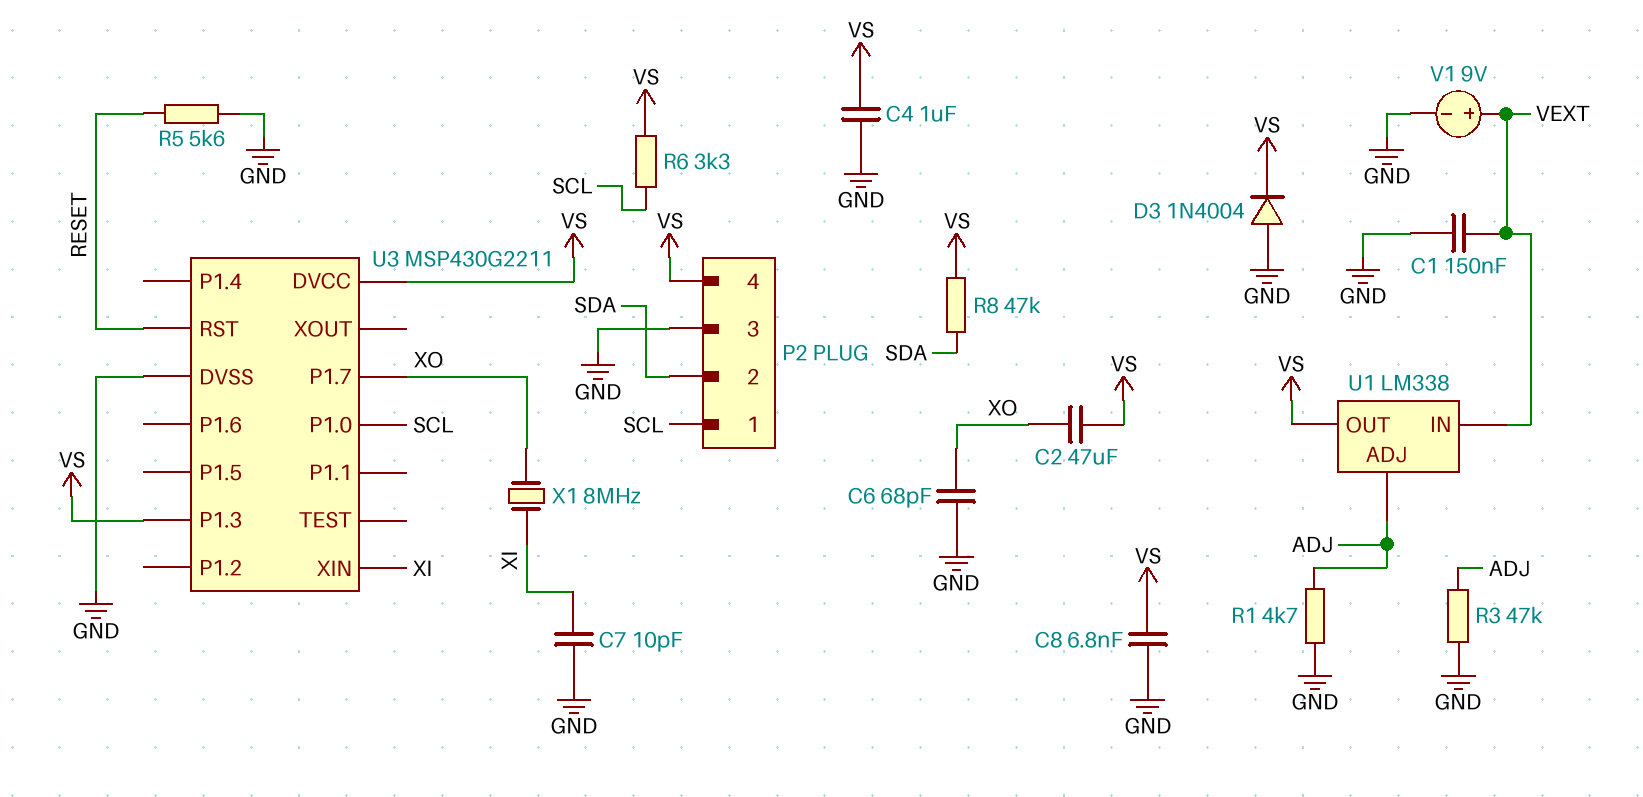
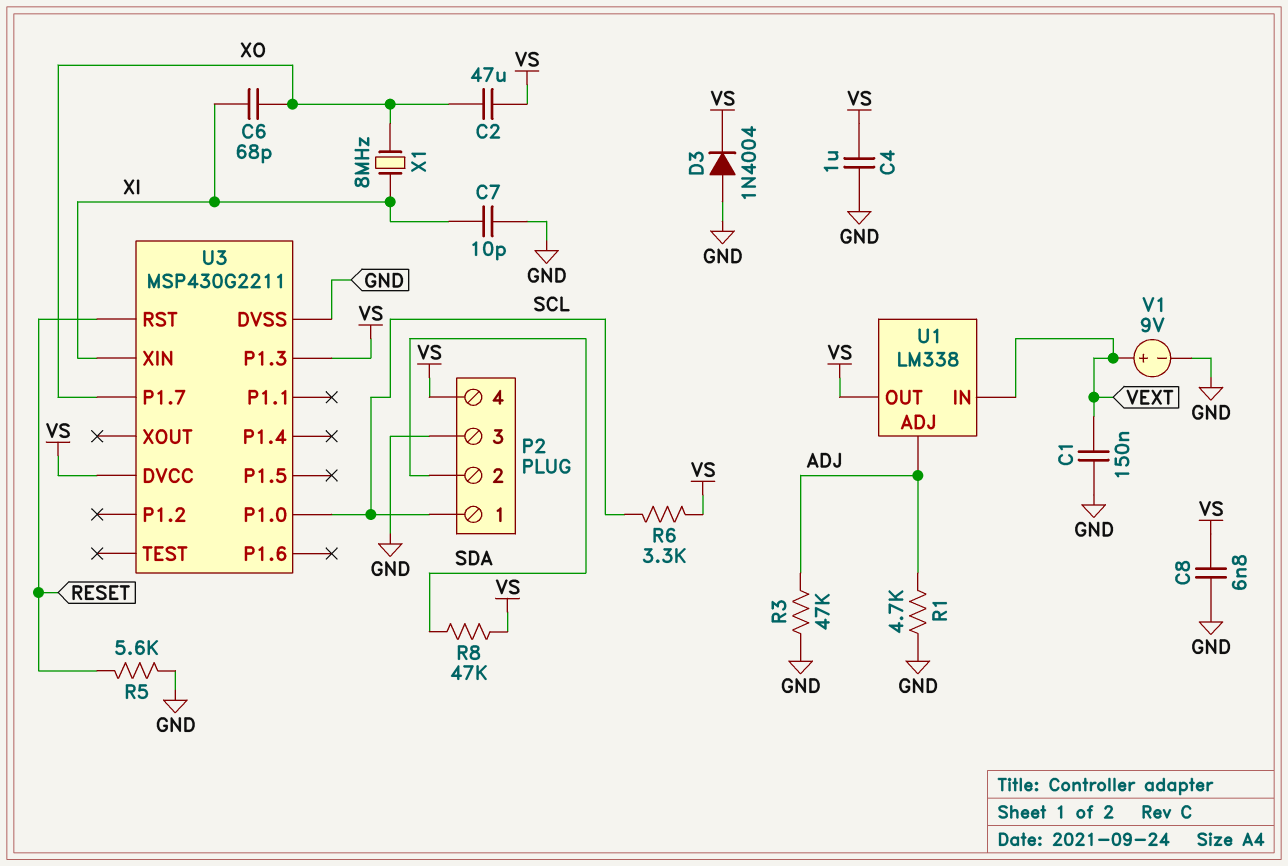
C6: 68pF (GND, XO) -> 68pF (XI, XO)

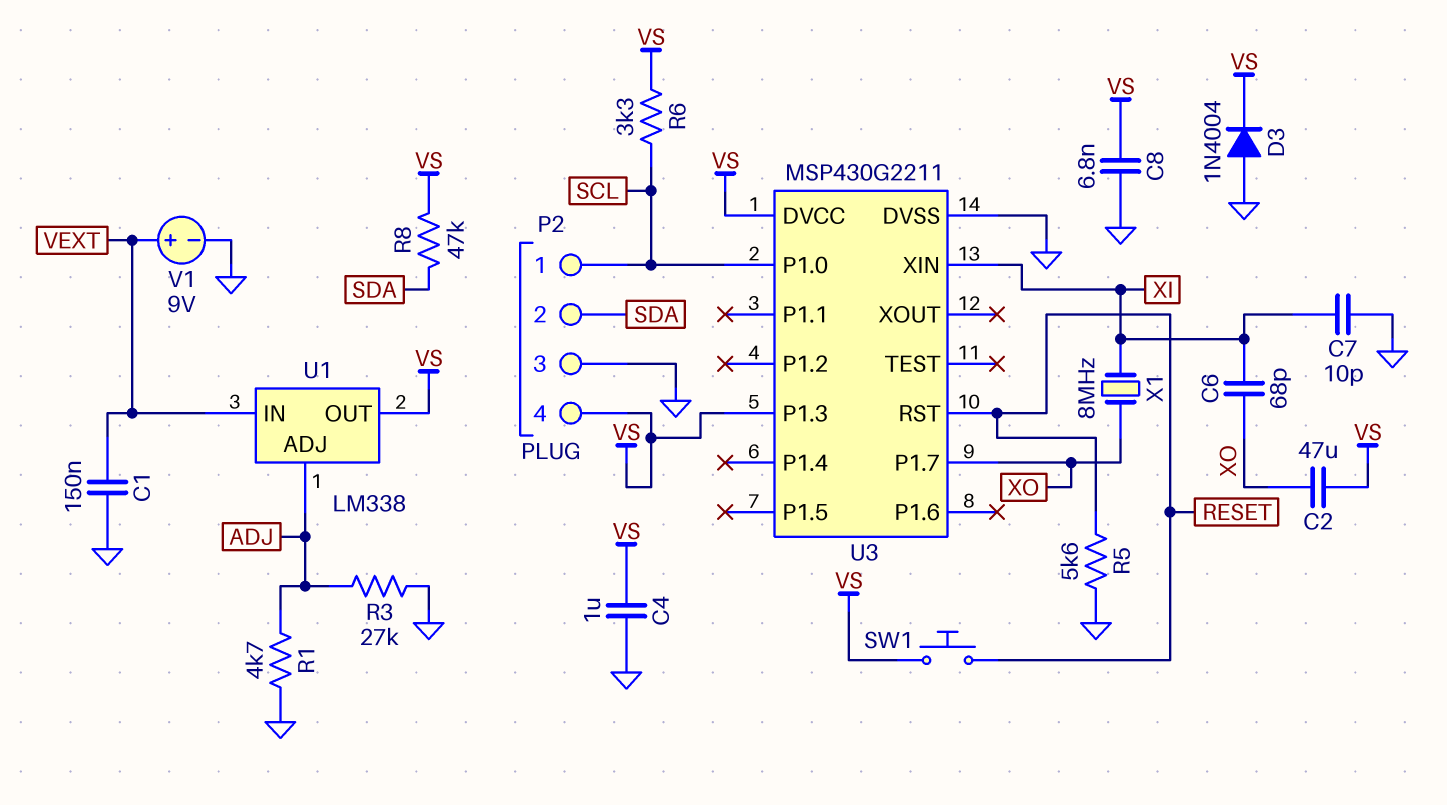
R3: 47k (ADJ, GND) -> 27k (ADJ, GND)
SW1: none -> button (RESET, VS)

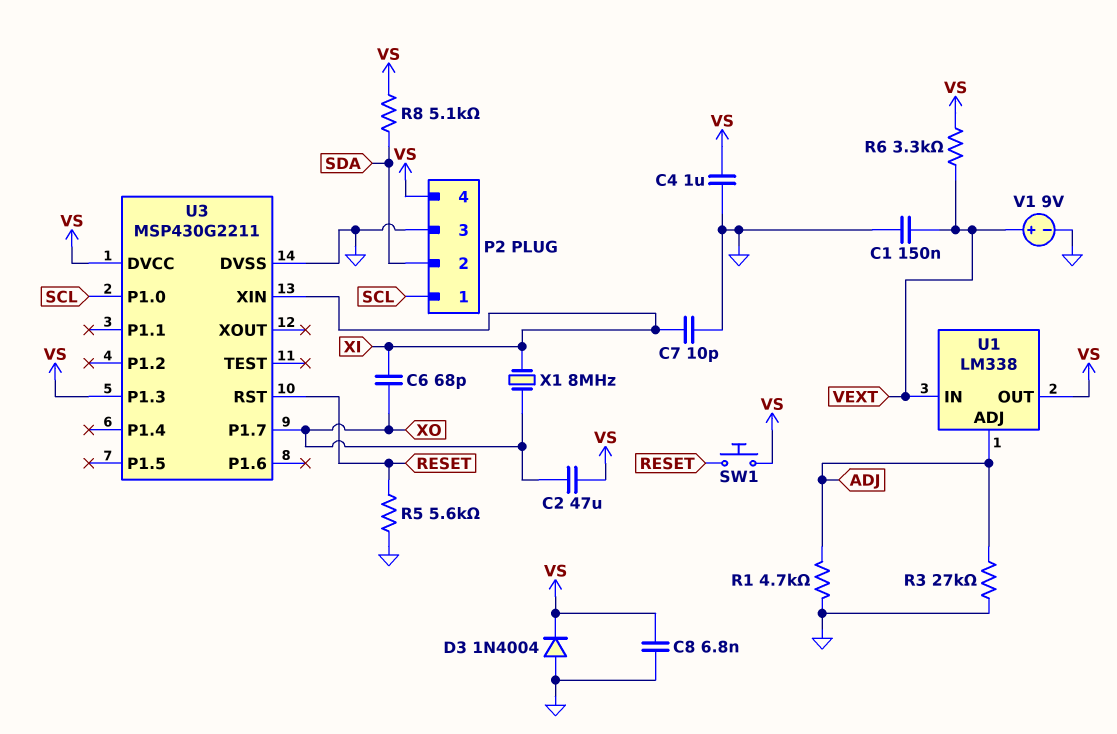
R6: 3.3k (SCL, VS) -> 3.3k (VEXT, VS)
R8: 47k (SDA, VS) -> 5.1k (SDA, VS)

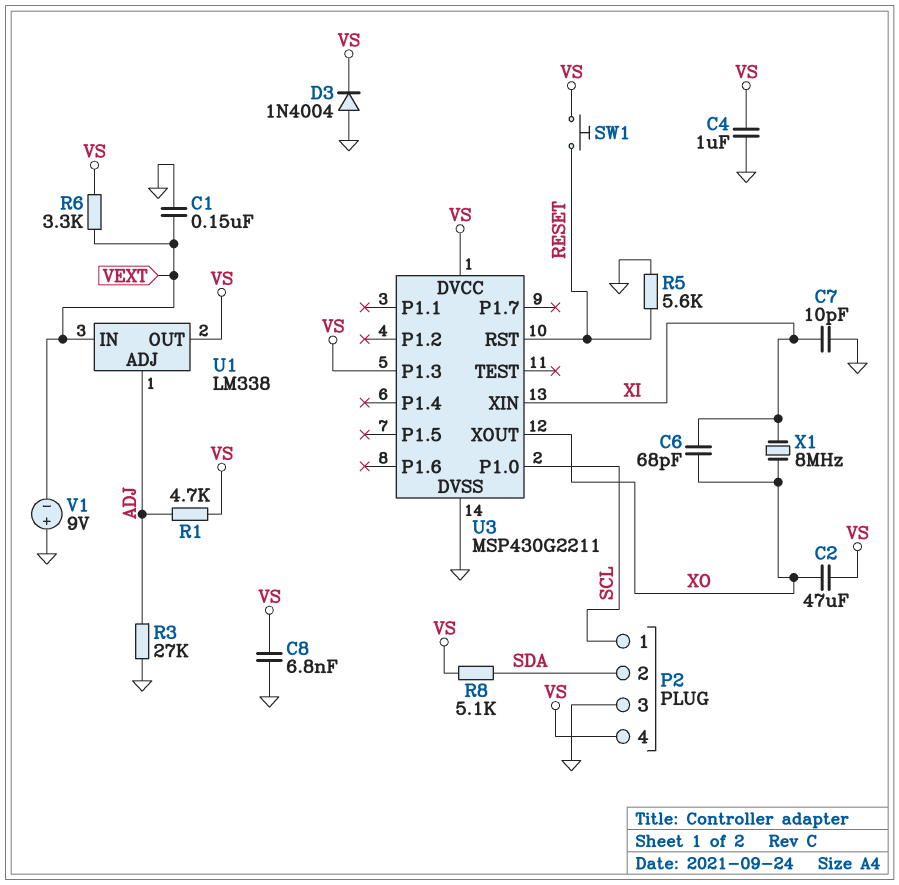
R1: 4.7k (ADJ, GND) -> 4.7k (ADJ, VS)
U3 pin P1.7: XO -> none
U3 pin XOUT: none -> XO
V1: 9V (plus VEXT, minus GND) -> 9V (plus GND, minus VEXT)

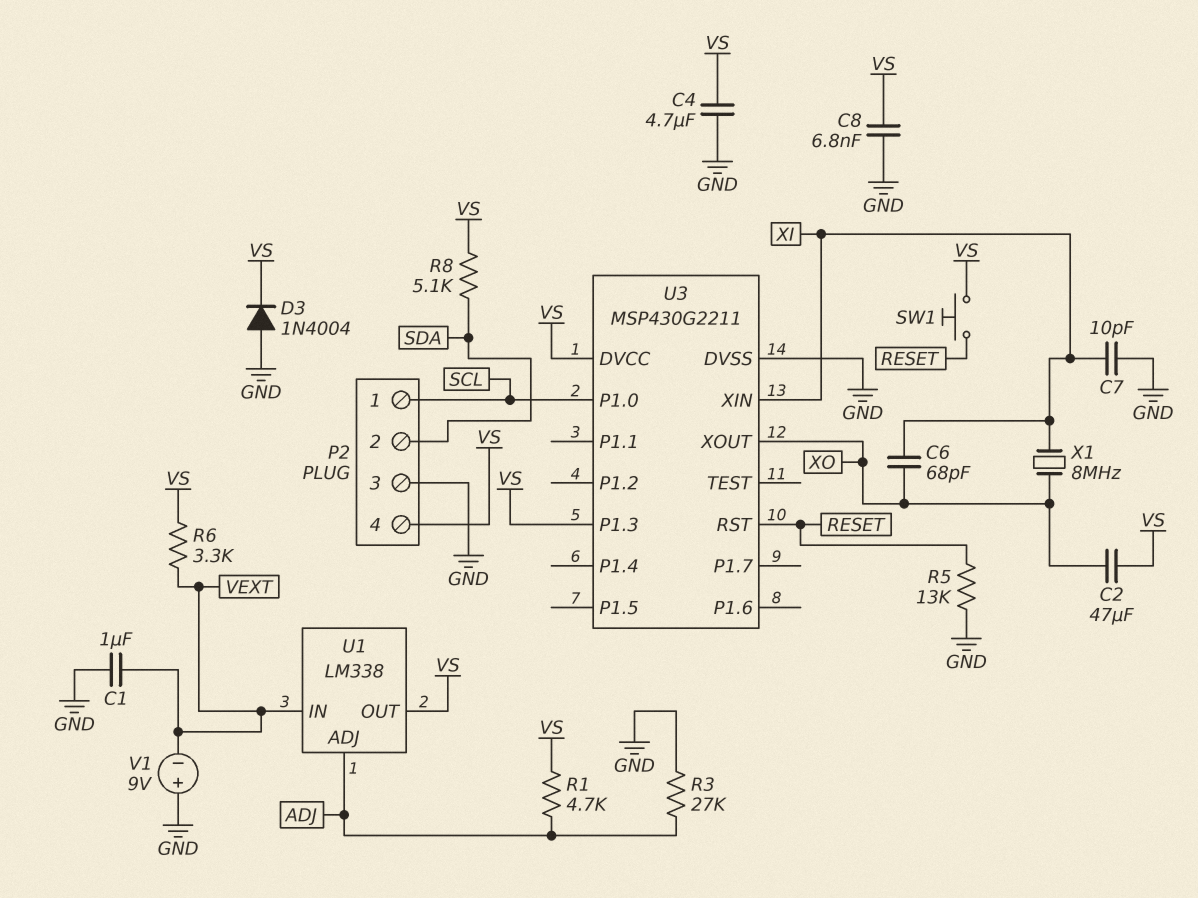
C1: 150nF (GND, VEXT) -> 1uF (GND, VEXT)
C4: 1uF (GND, VS) -> 4.7uF (GND, VS)
R5: 5.6k (GND, RESET) -> 13k (GND, RESET)

